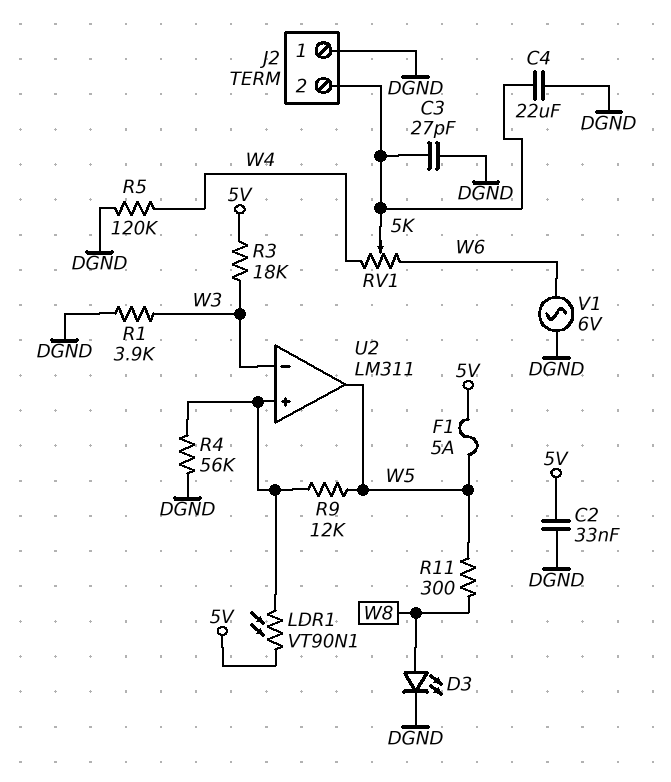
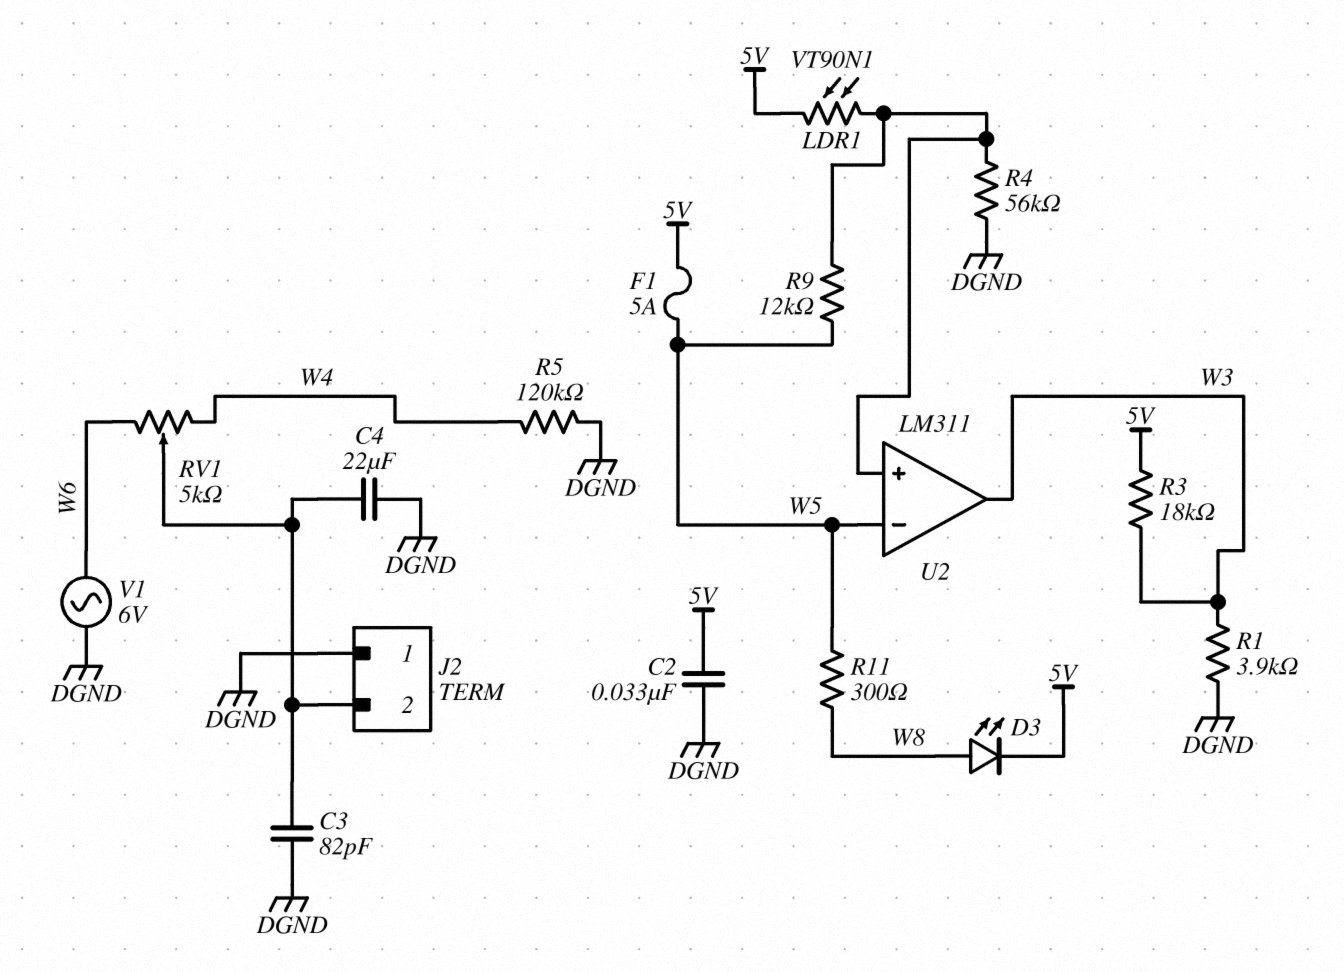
C3: 27pF (DGND, J2/2) -> 82pF (DGND, J2/2)
D3: LED (A W8, K DGND) -> LED (A W8, K 5V)
U2 pin in-: W3 -> W5
U2 pin out: W5 -> W3

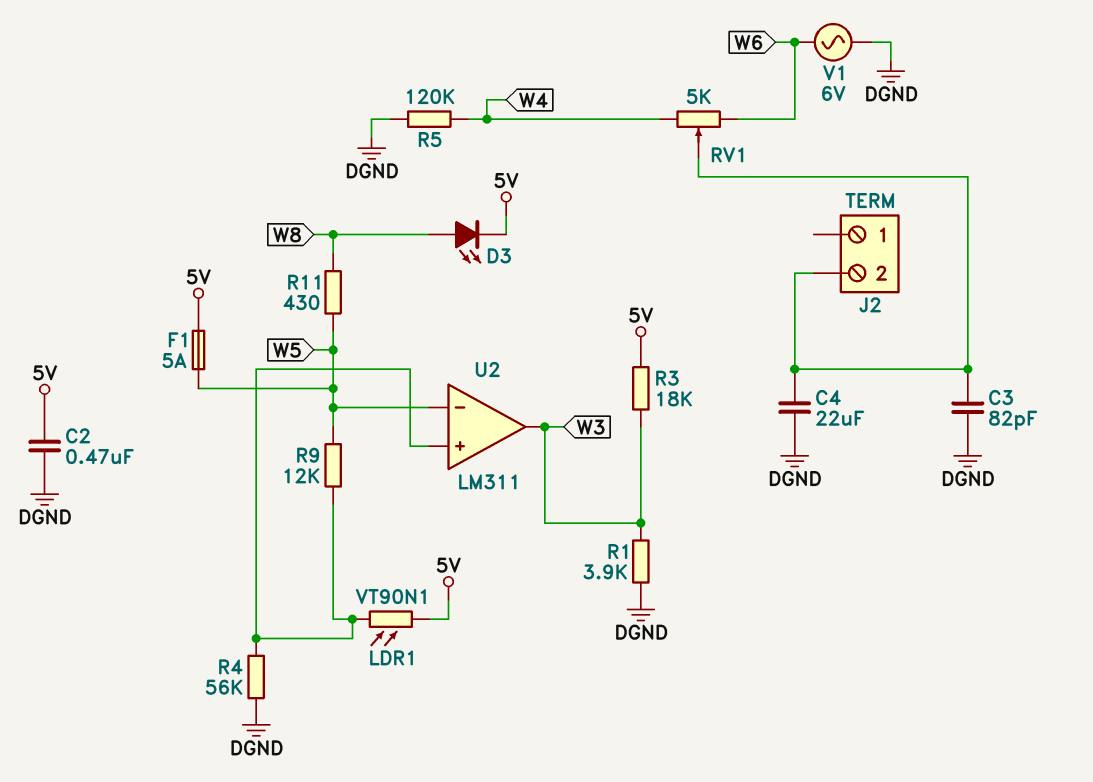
C2: 33nF (5V, DGND) -> 470nF (5V, DGND)
J2 pin 1: DGND -> none
R11: 300 (W5, W8) -> 430 (W5, W8)

